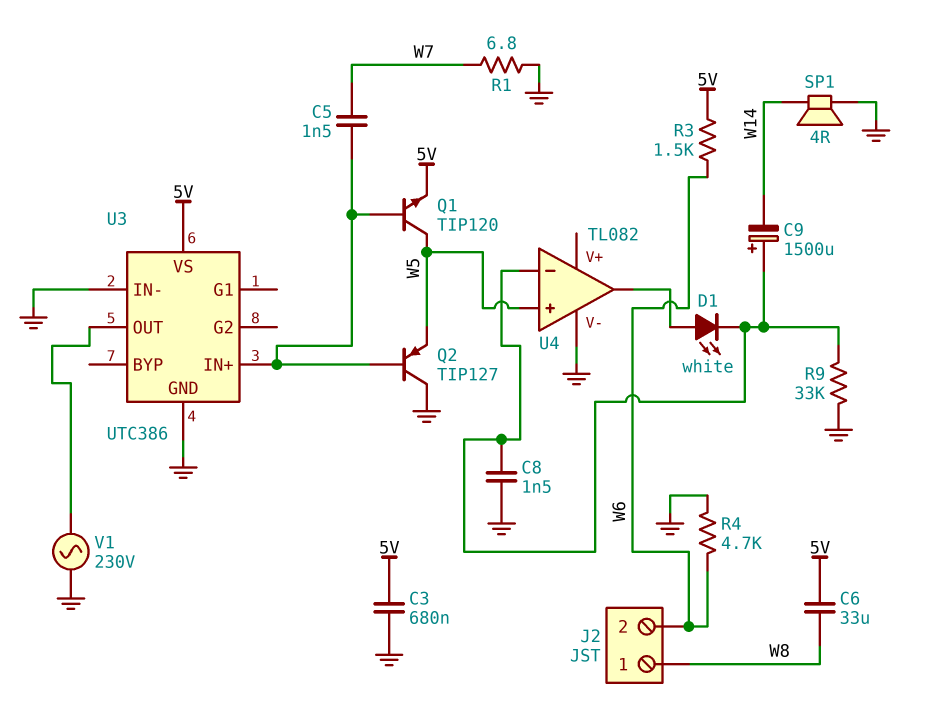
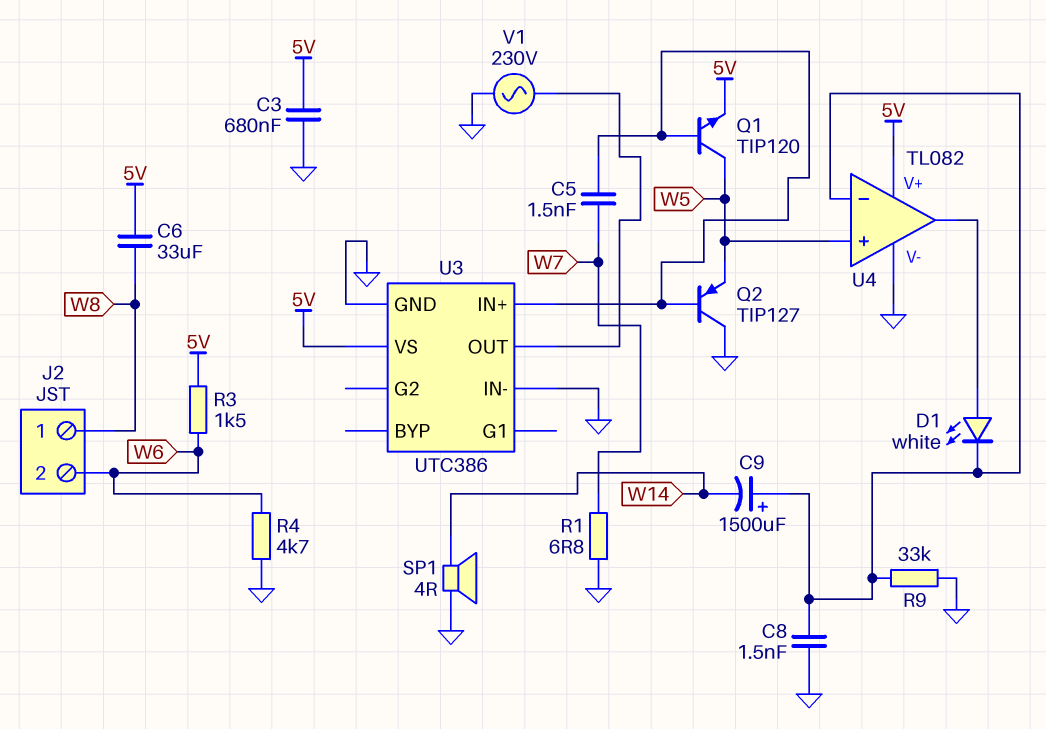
U4 pin V+: none -> 5V

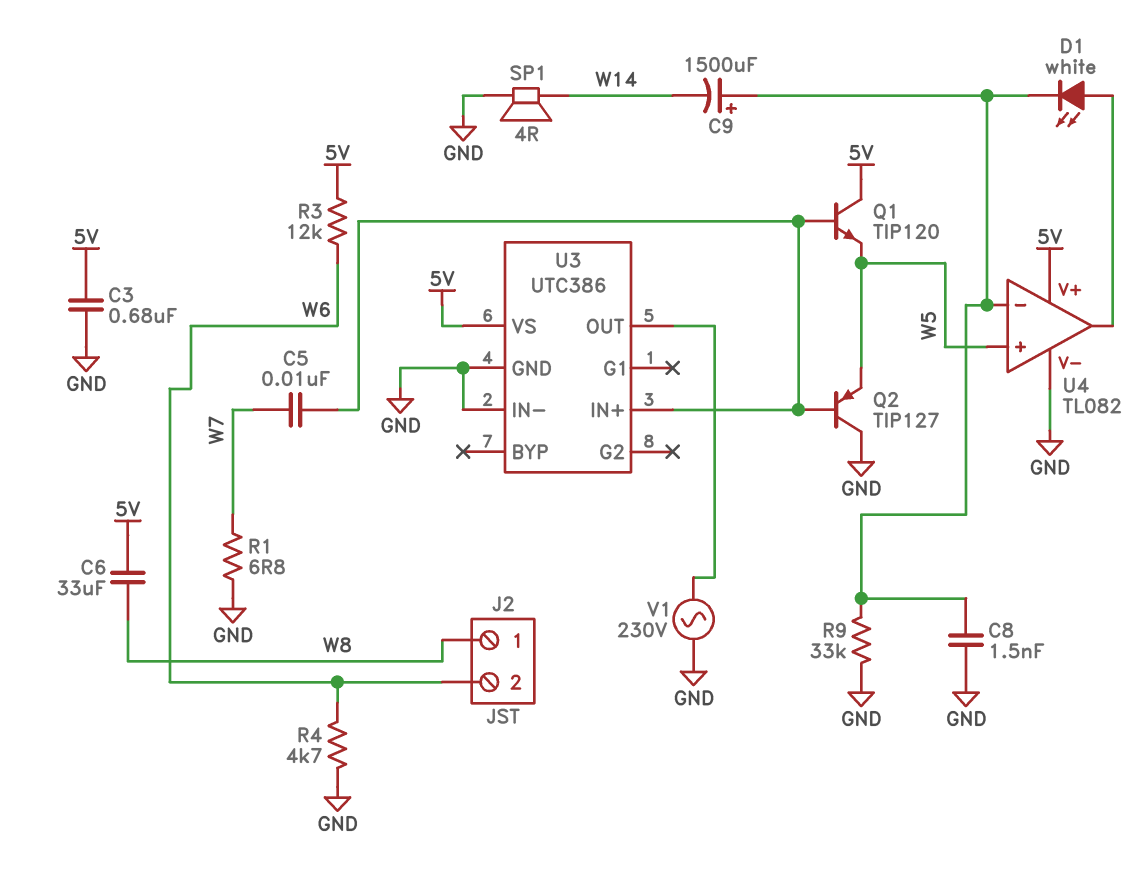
C5: 1.5nF (U3/IN+, W7) -> 10nF (U3/IN+, W7)
Q1: NPN TIP120 (B U3/IN+, C W5, E 5V) -> NPN TIP120 (B U3/IN+, C 5V, E W5)
R3: 1.5k (5V, W6) -> 12k (5V, W6)

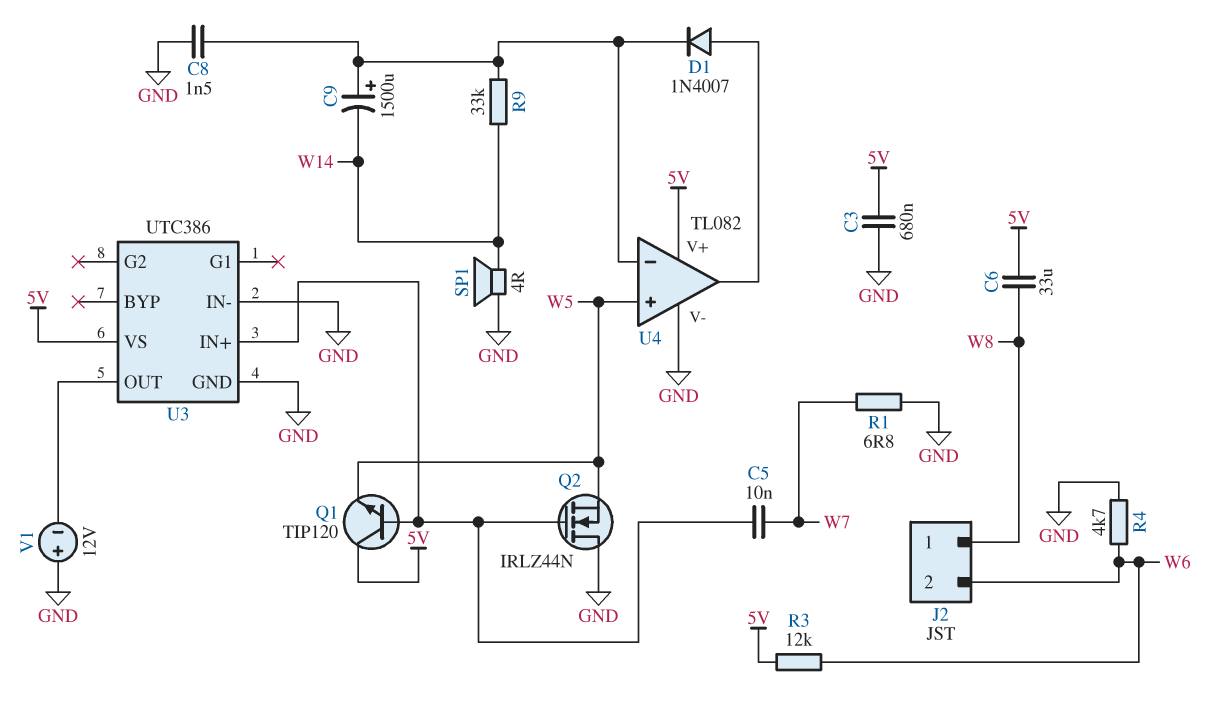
D1: LED white (A U4/out, K U4/in-) -> diode 1N4007 (A U4/out, K U4/in-)
Q2: PNP TIP127 (B U3/IN+, C GND, E W5) -> NMOS IRLZ44N (G U3/IN+, D GND, S W5)
R9: 33k (GND, U4/in-) -> 33k (U4/in-, W14)
V1: AC 230V (GND, U3/OUT) -> 12V (plus GND, minus U3/OUT)

